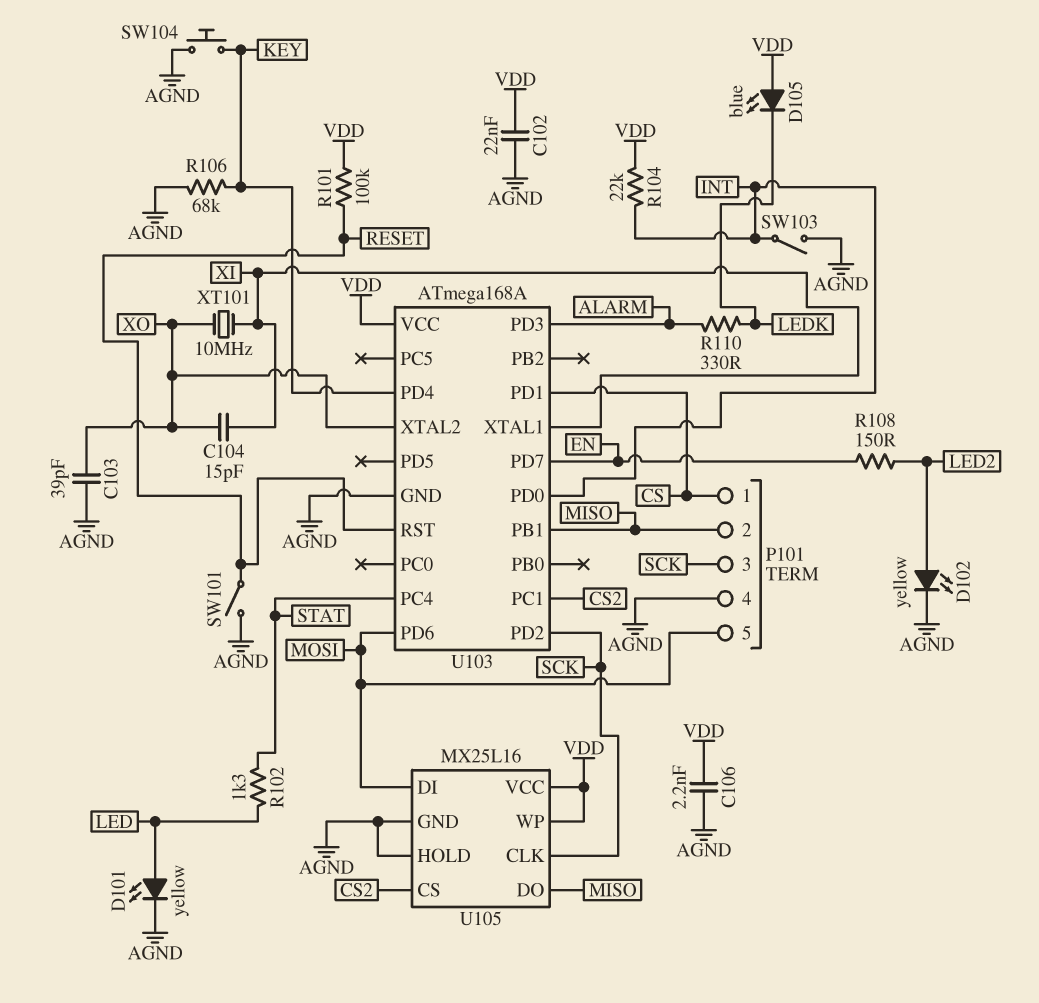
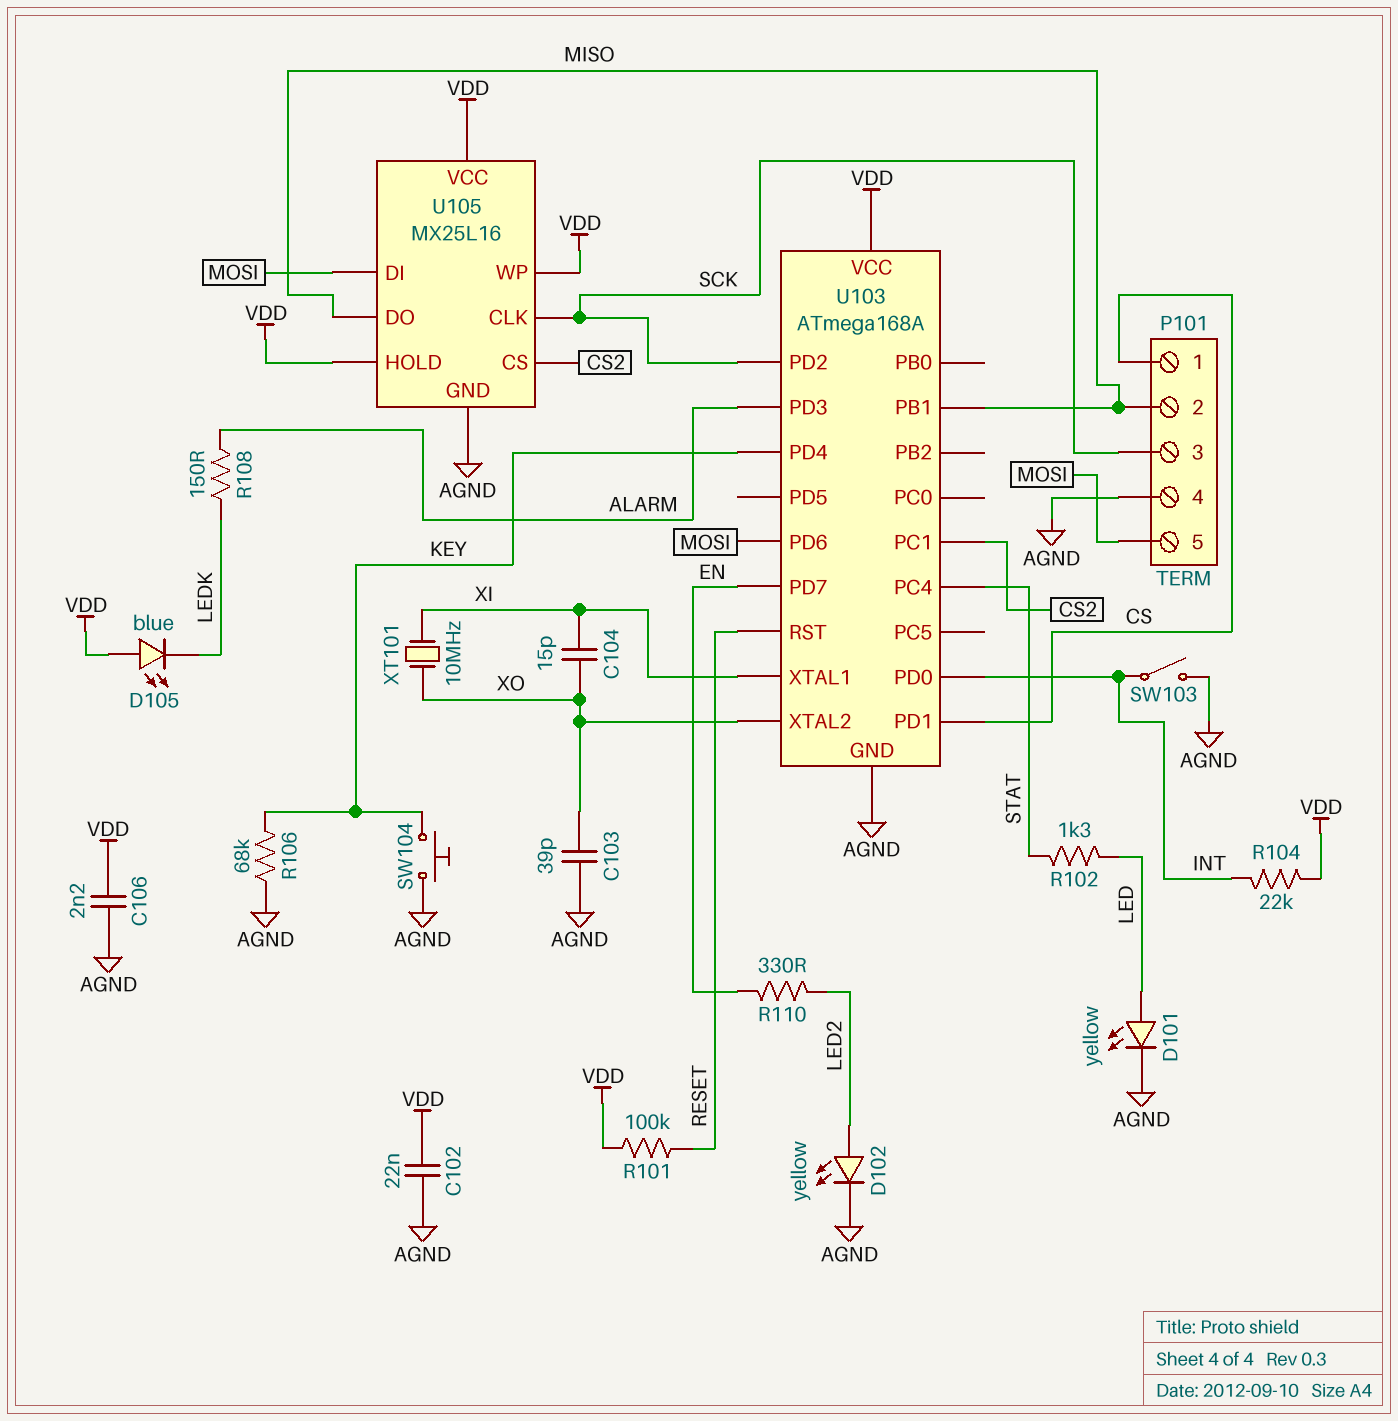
R108: 150 (EN, LED2) -> 150 (ALARM, LEDK)
R110: 330 (ALARM, LEDK) -> 330 (EN, LED2)
SW101: switch (AGND, RESET) -> none
U105 pin HOLD: AGND -> VDD

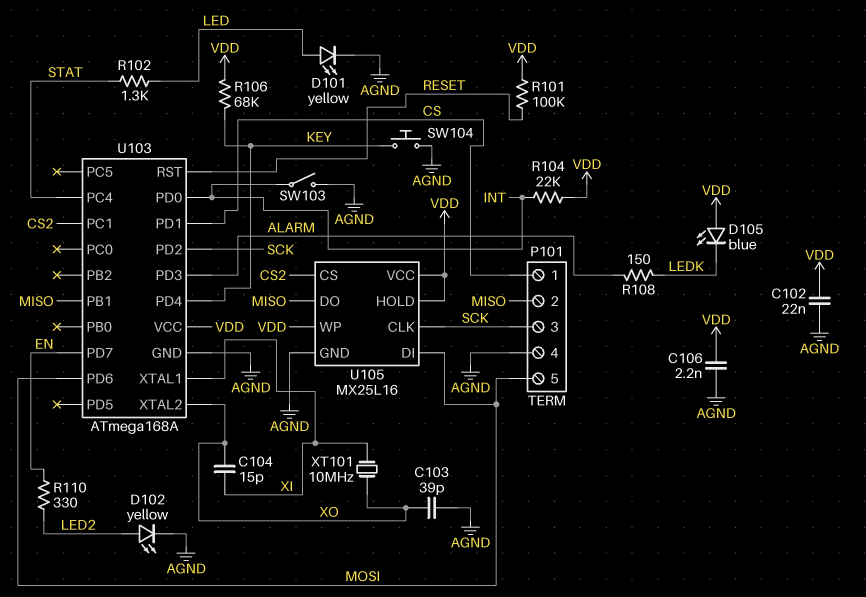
R106: 68k (AGND, KEY) -> 68k (KEY, VDD)

